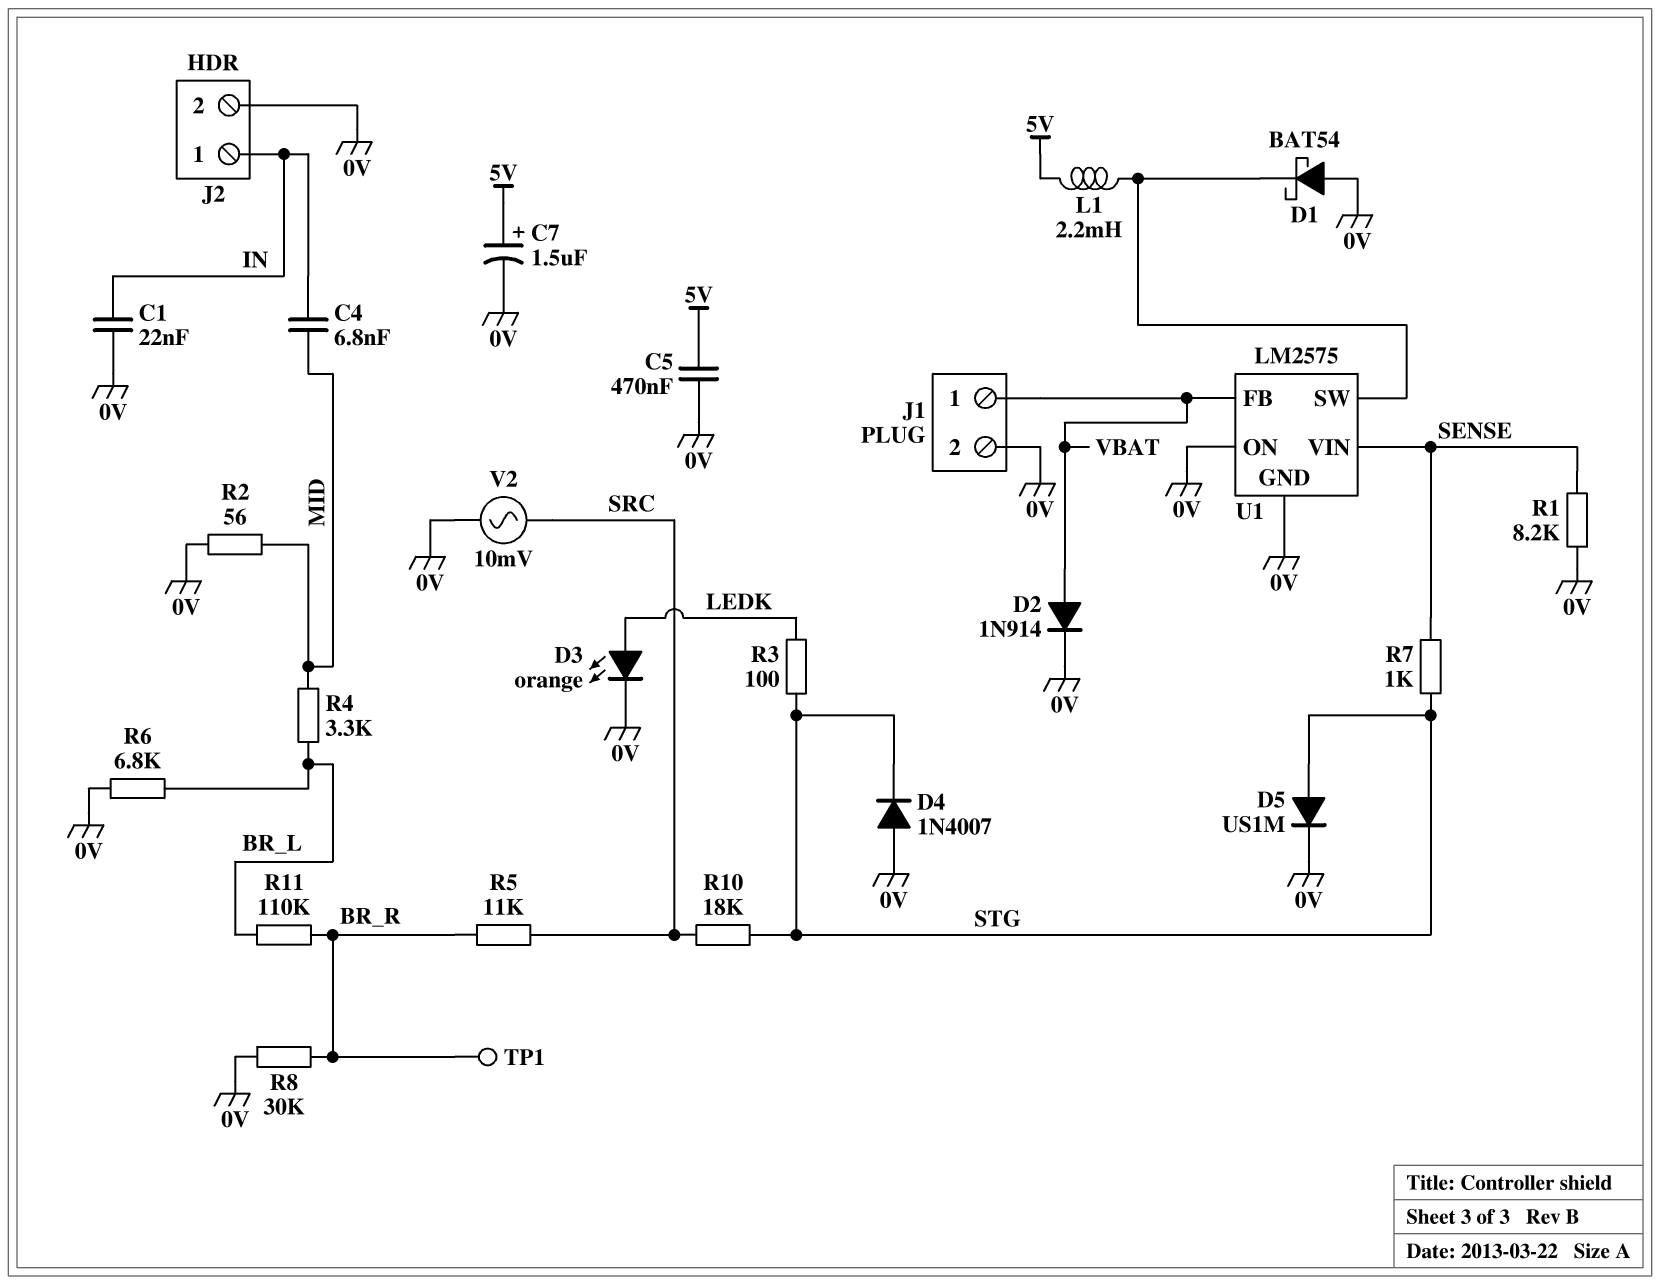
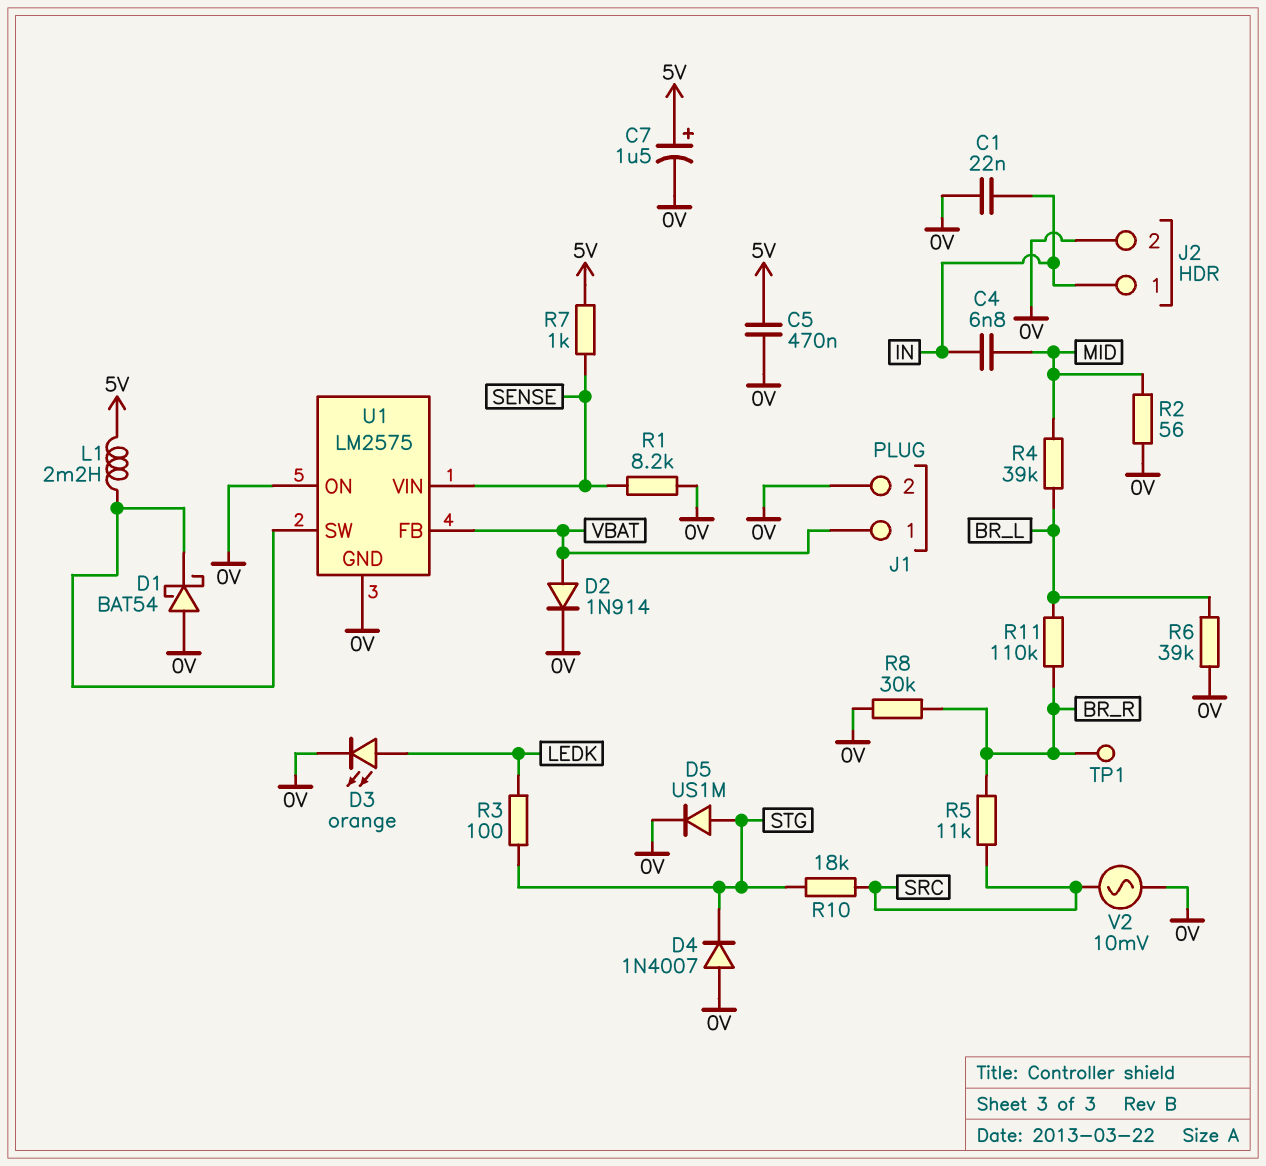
R4: 3.3k (BR_L, MID) -> 39k (BR_L, MID)
R6: 6.8k (0V, BR_L) -> 39k (0V, BR_L)
R7: 1k (SENSE, STG) -> 1k (5V, SENSE)

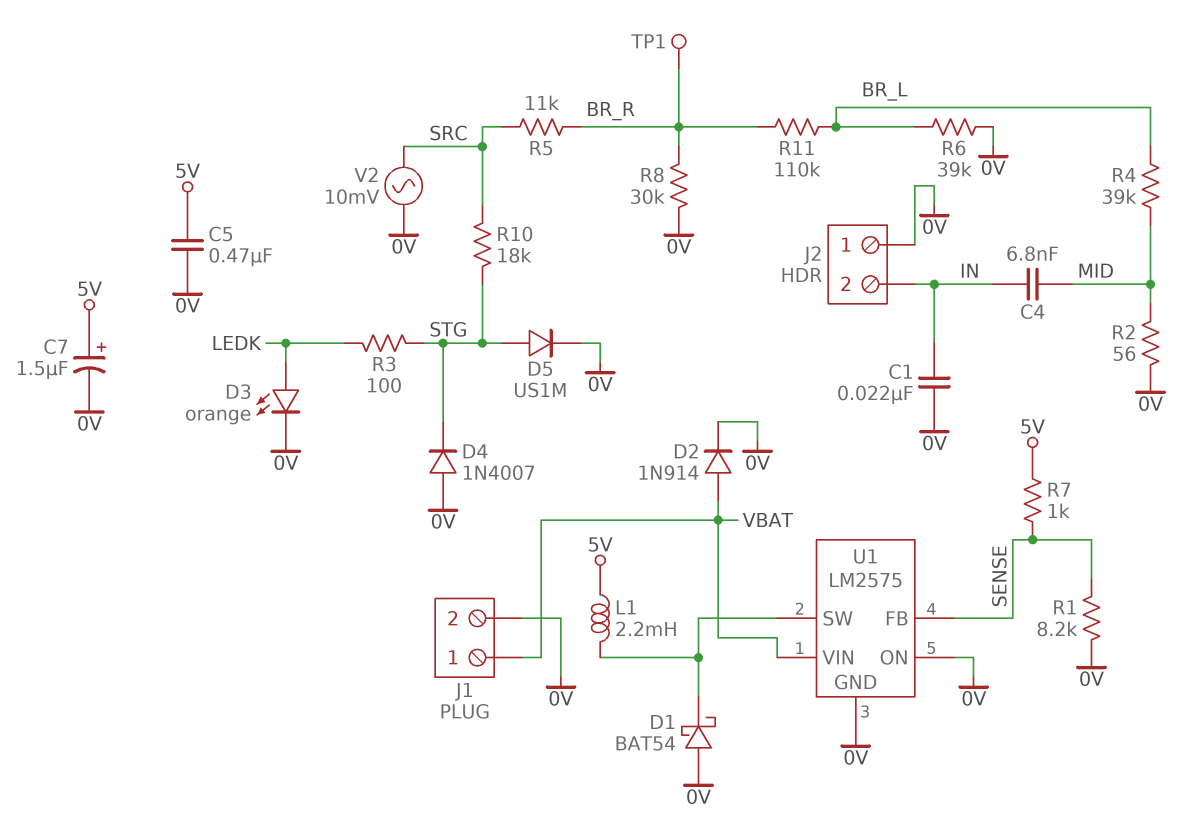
J2 pin 1: IN -> 0V
J2 pin 2: 0V -> IN
U1 pin FB: VBAT -> SENSE
U1 pin VIN: SENSE -> VBAT

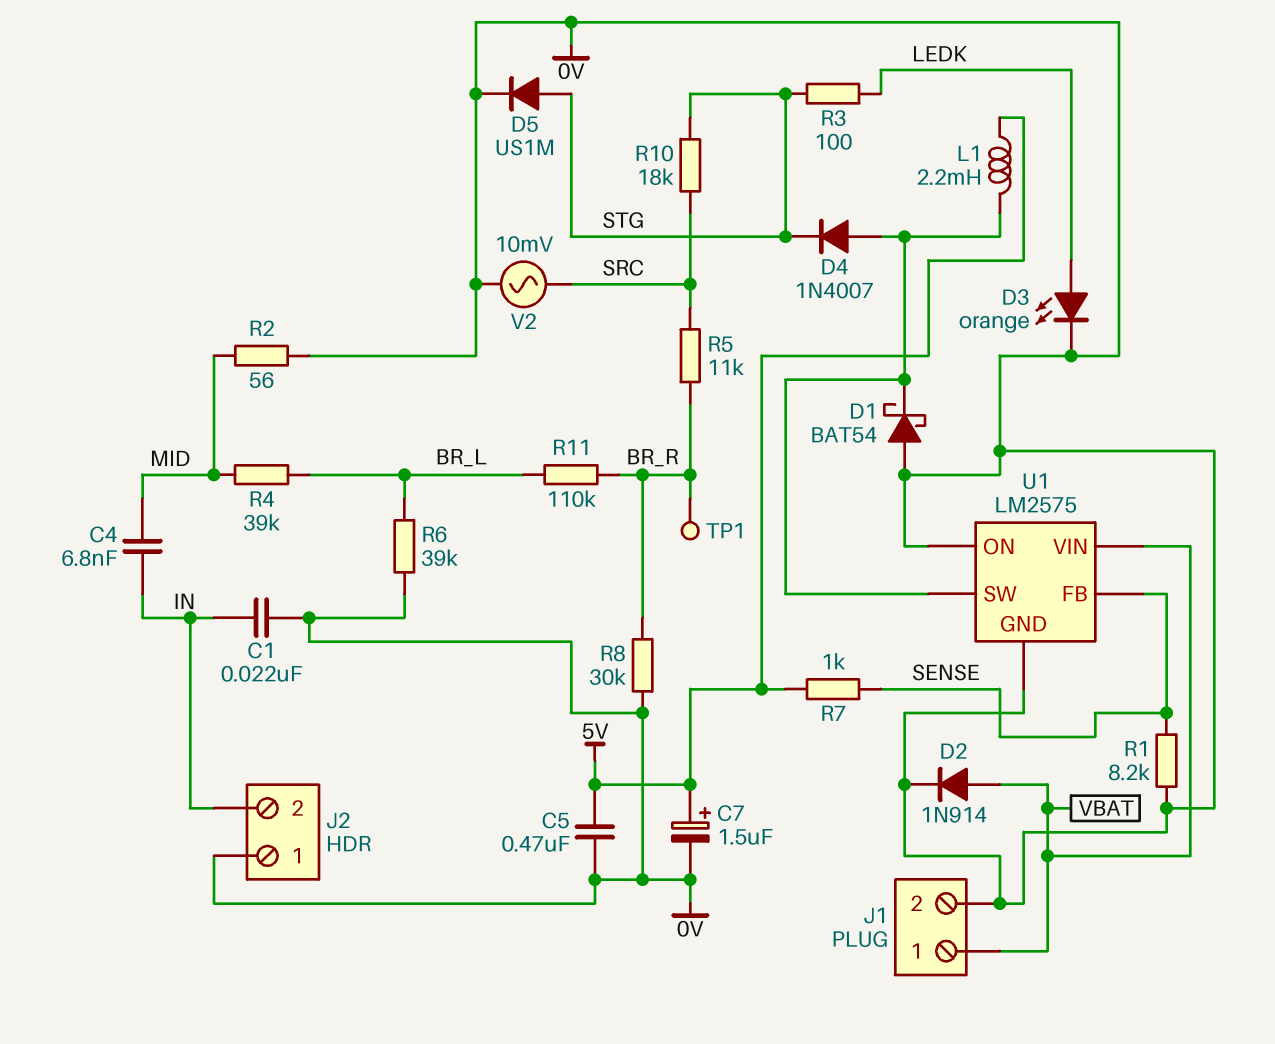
D4: diode 1N4007 (A 0V, K STG) -> diode 1N4007 (A U1/SW, K STG)

